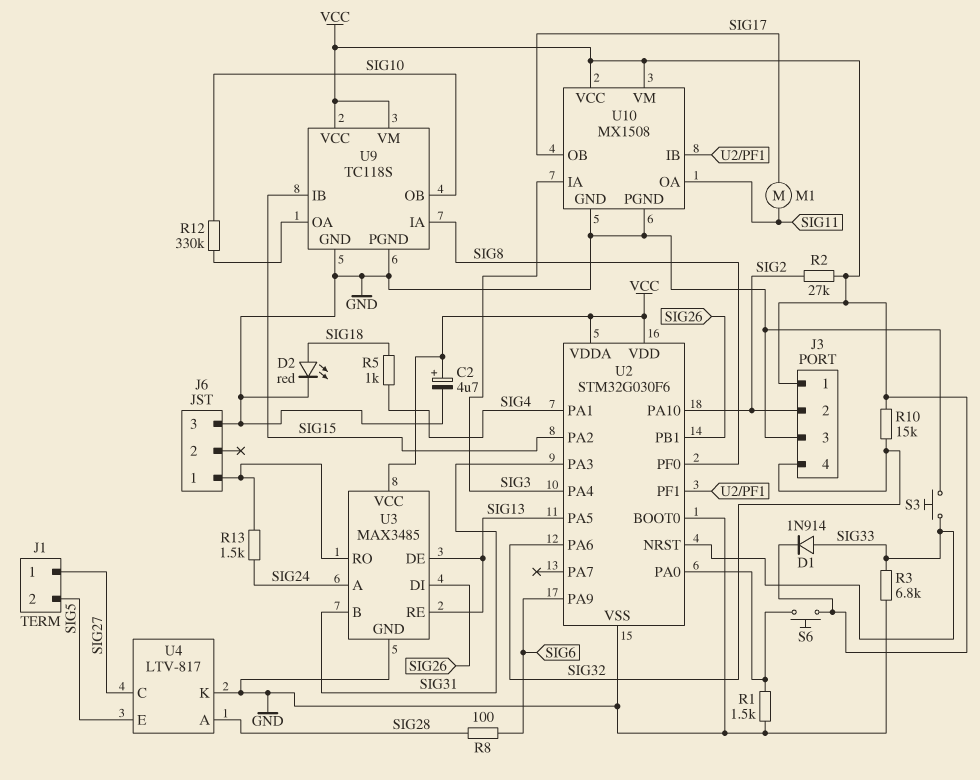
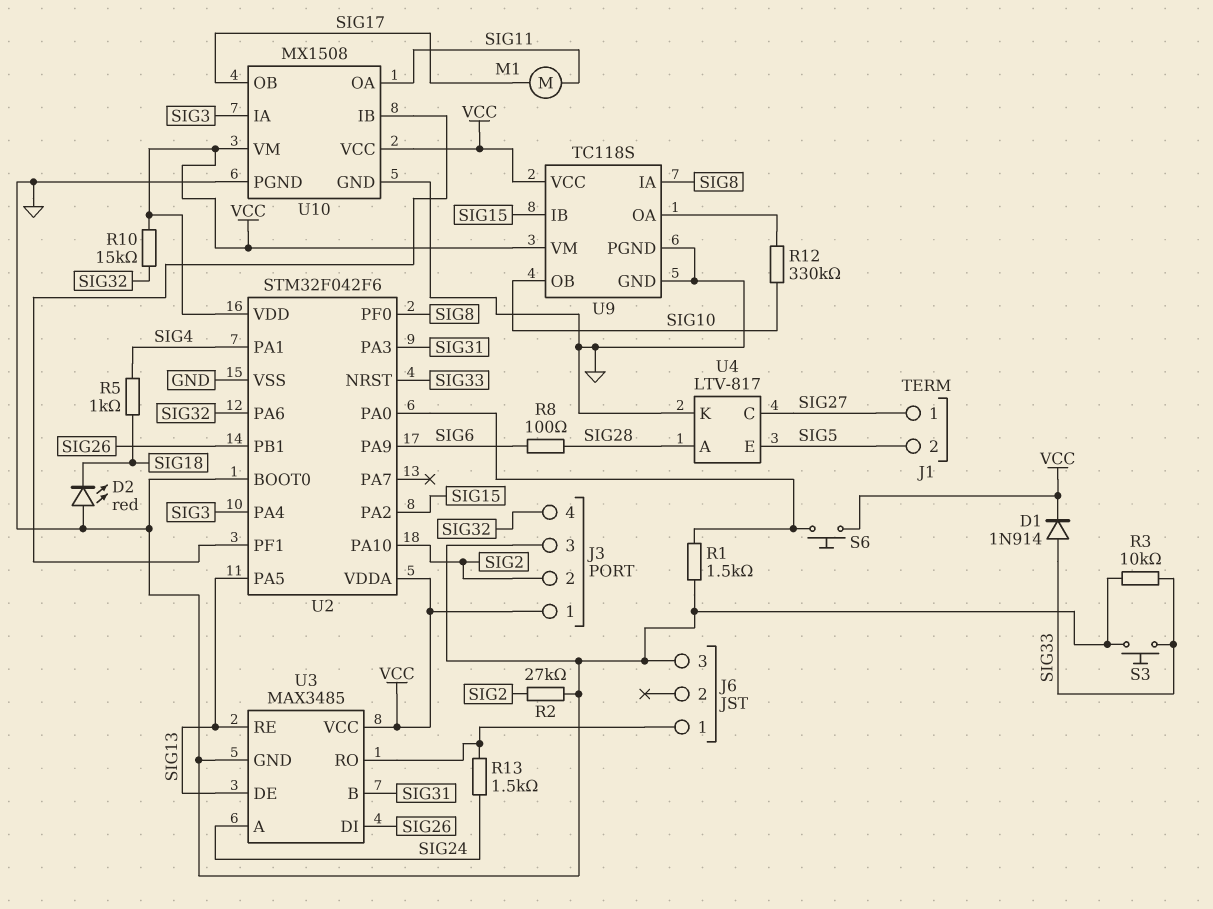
C2: 4.7uF (plus VCC, minus GND) -> none
D2: LED red (A SIG18, K GND) -> LED red (A GND, K SIG18)
R2: 27k (SIG2, VCC) -> 27k (GND, SIG2)
R3: 6.8k (GND, SIG33) -> 10k (GND, SIG33)
U2: STM32G030F6 -> STM32F042F6

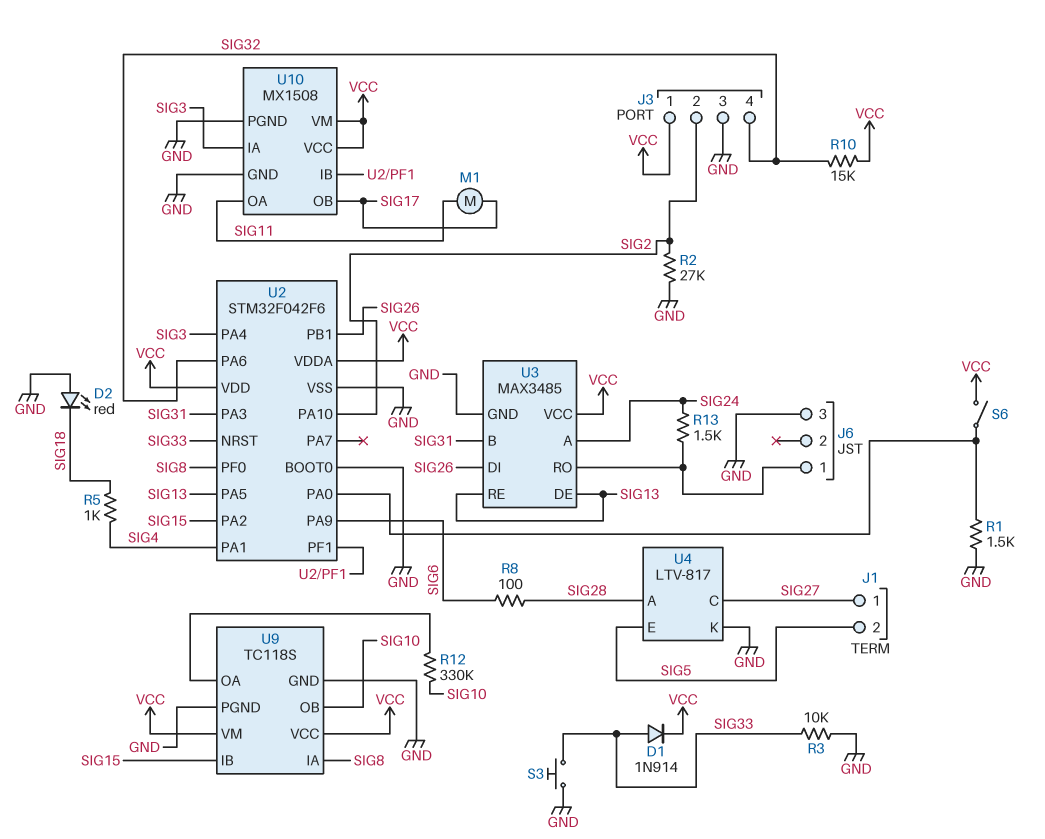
S6: button (U2/PA0, VCC) -> switch (U2/PA0, VCC)

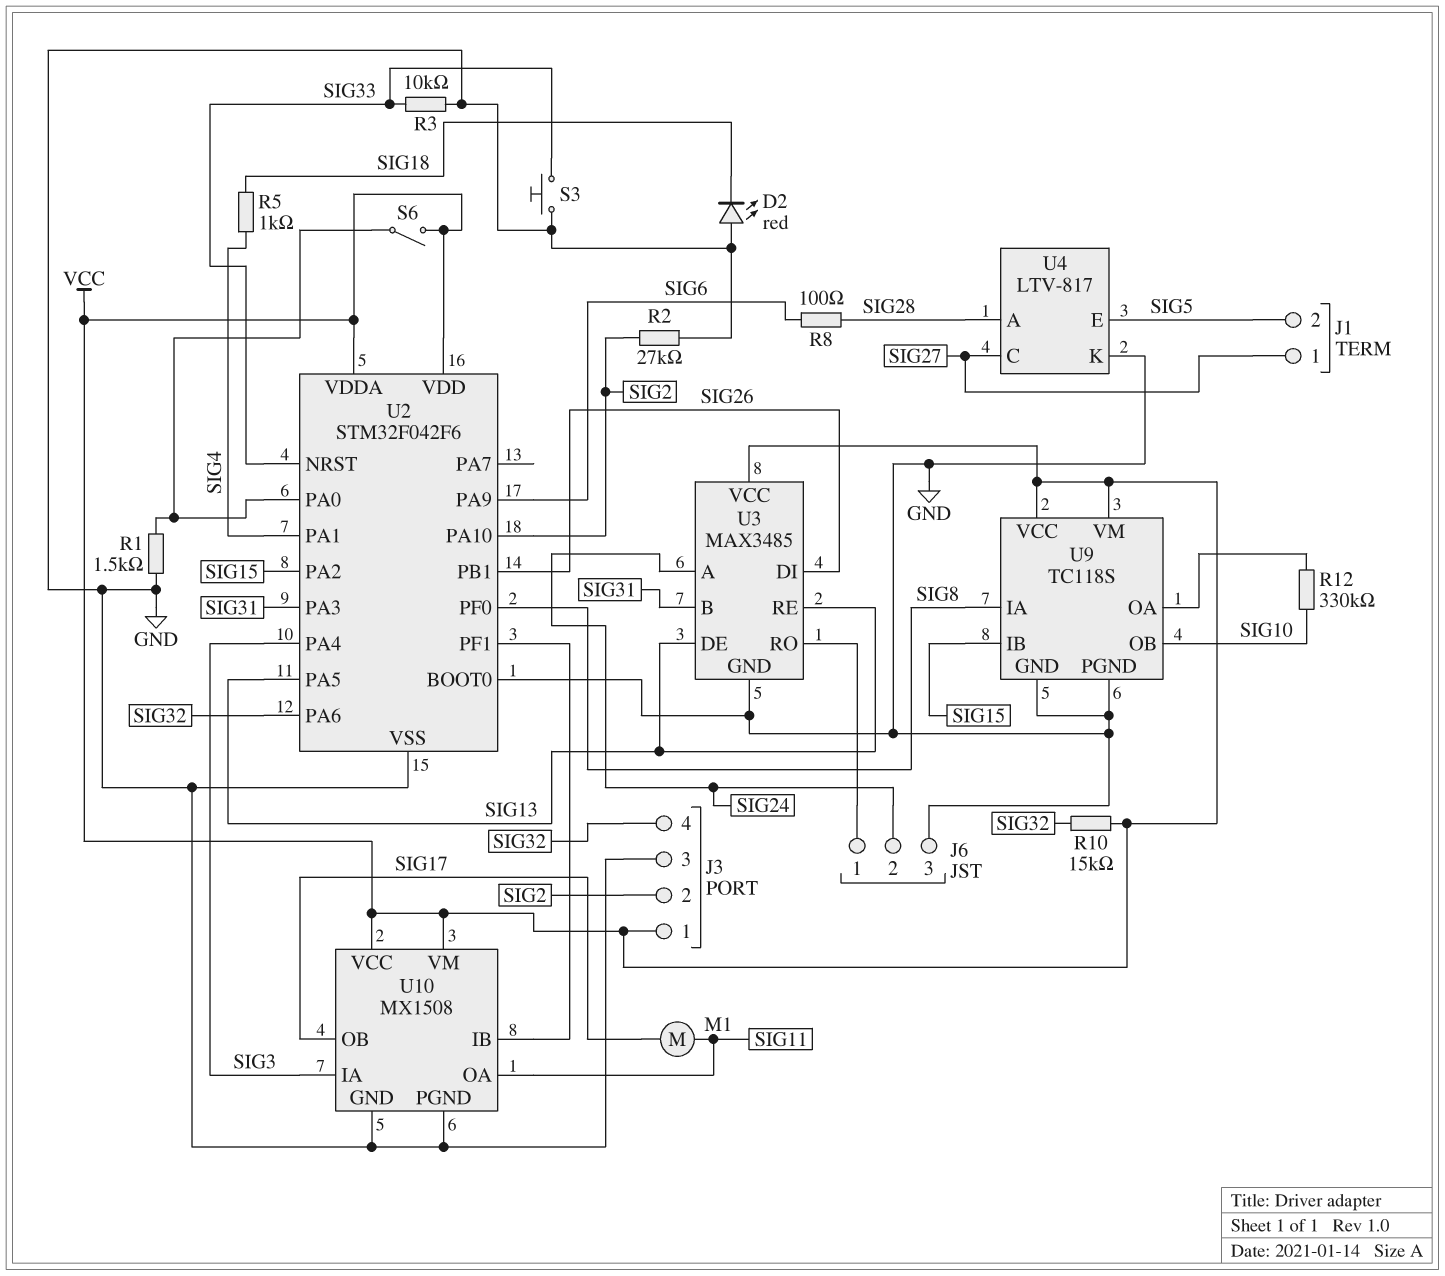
D1: diode 1N914 (A SIG33, K VCC) -> none
J6 pin 2: none -> SIG24
R13: 1.5k (J6/1, SIG24) -> none

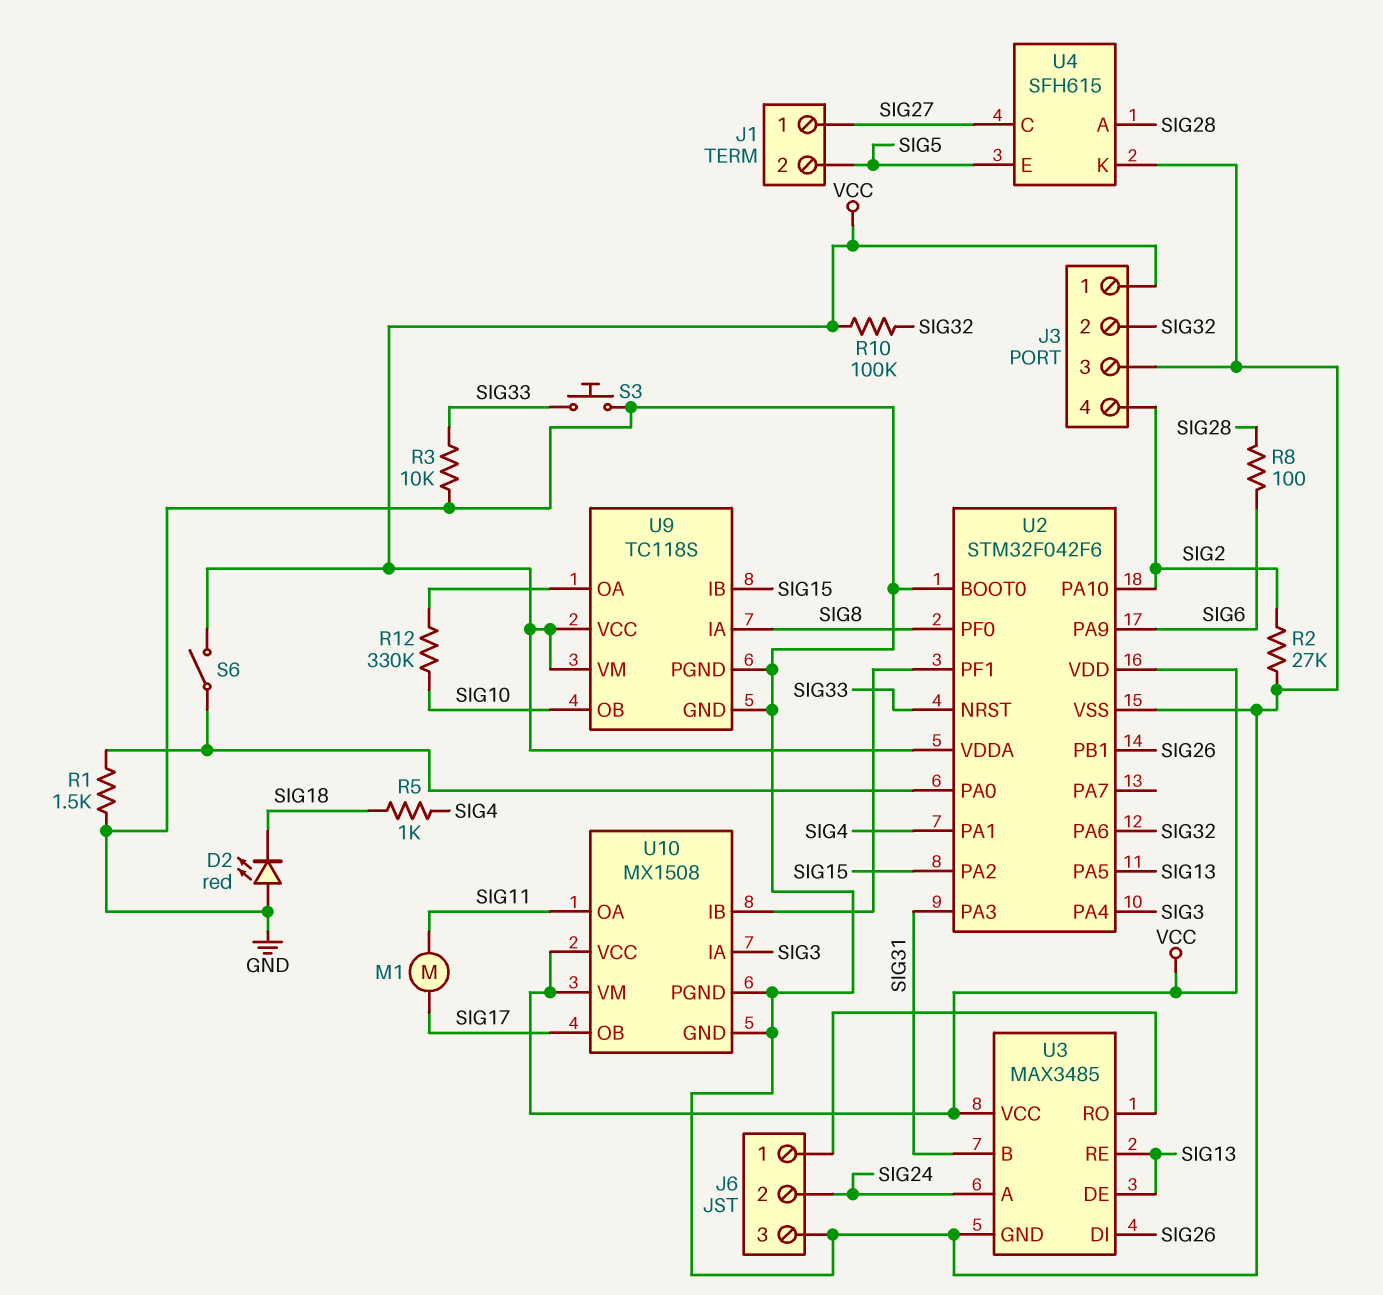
J3 pin 2: SIG2 -> SIG32
J3 pin 4: SIG32 -> SIG2
R10: 15k (SIG32, VCC) -> 100k (SIG32, VCC)
U4: LTV-817 -> SFH615

